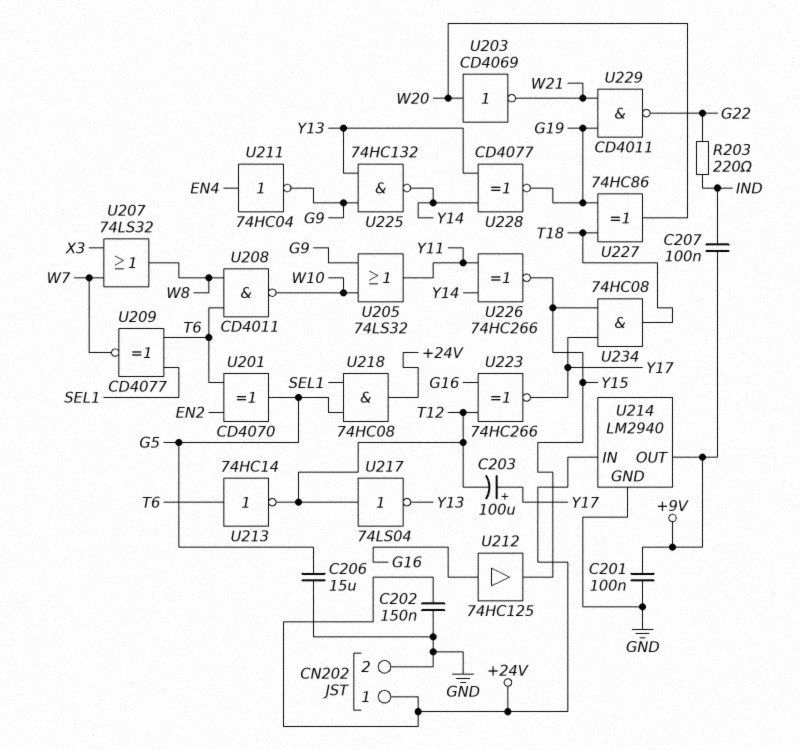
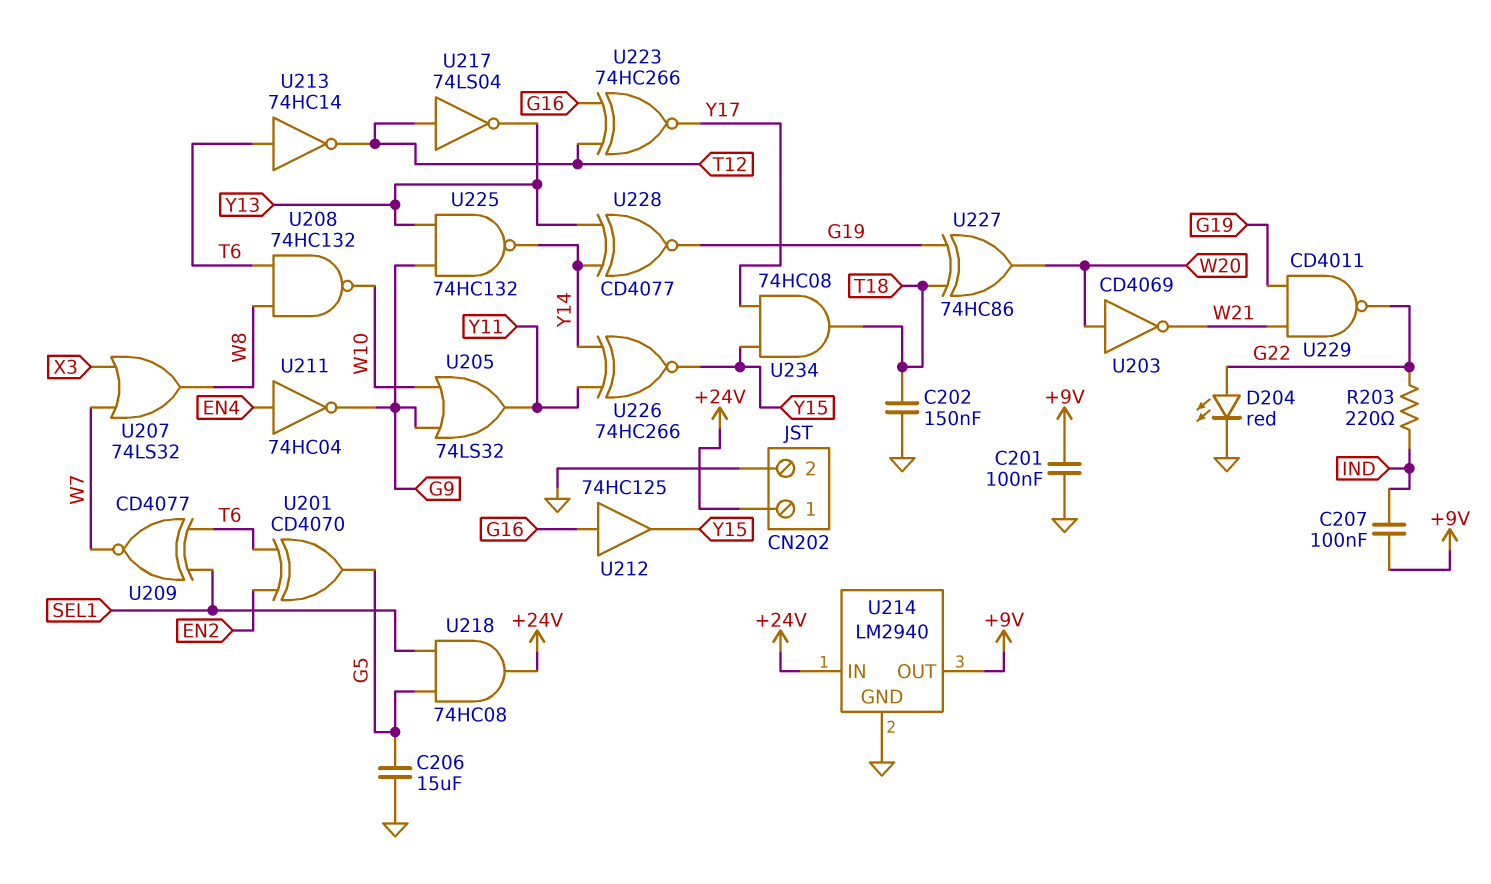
C202: 150nF (+24V, GND) -> 150nF (GND, T18)
C203: 100uF (plus Y17, minus T12) -> none
D204: none -> LED red (A G22, K GND)
U208: NAND CD4011 (in T6, in W8, out W10) -> NAND 74HC132 (in T6, in W8, out W10)

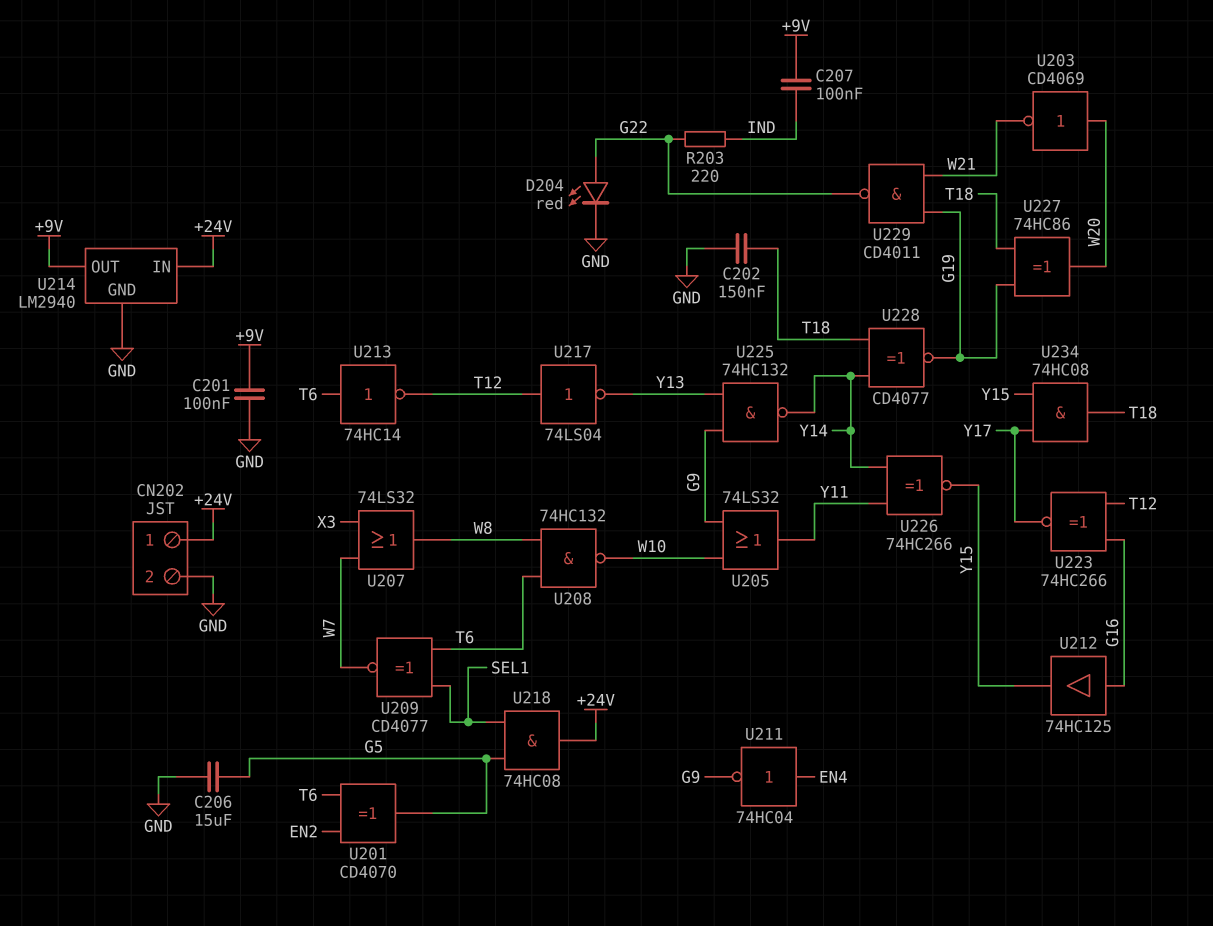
U228: XNOR CD4077 (in Y13, in Y14, out G19) -> XNOR CD4077 (in T18, in Y14, out G19)

